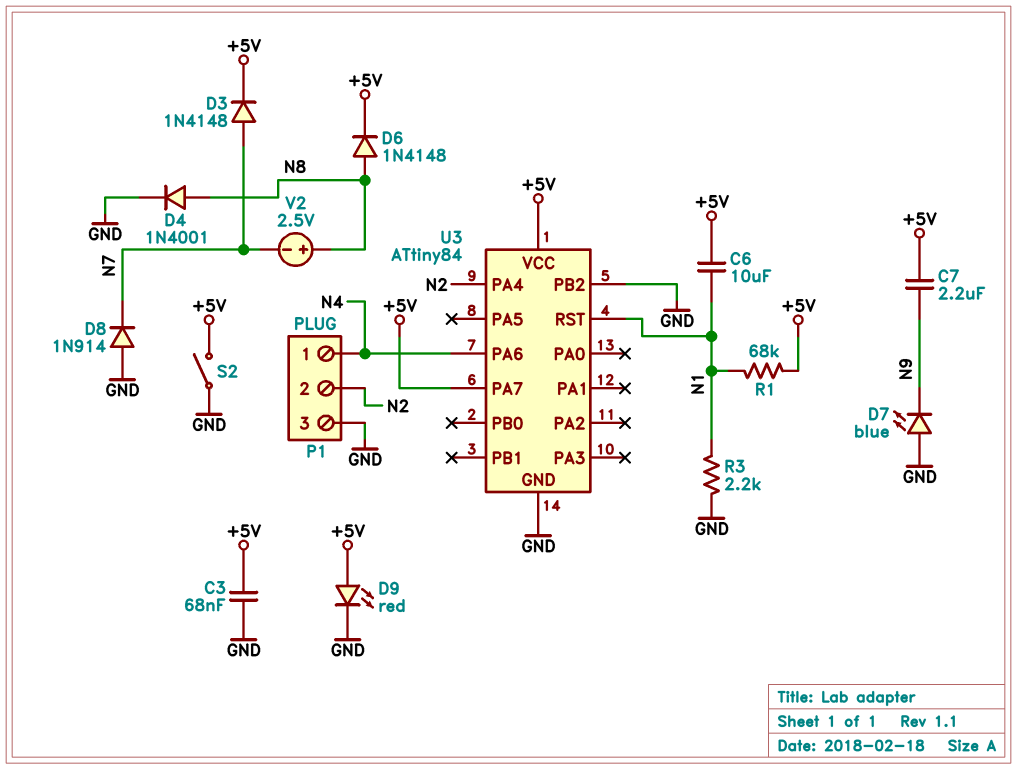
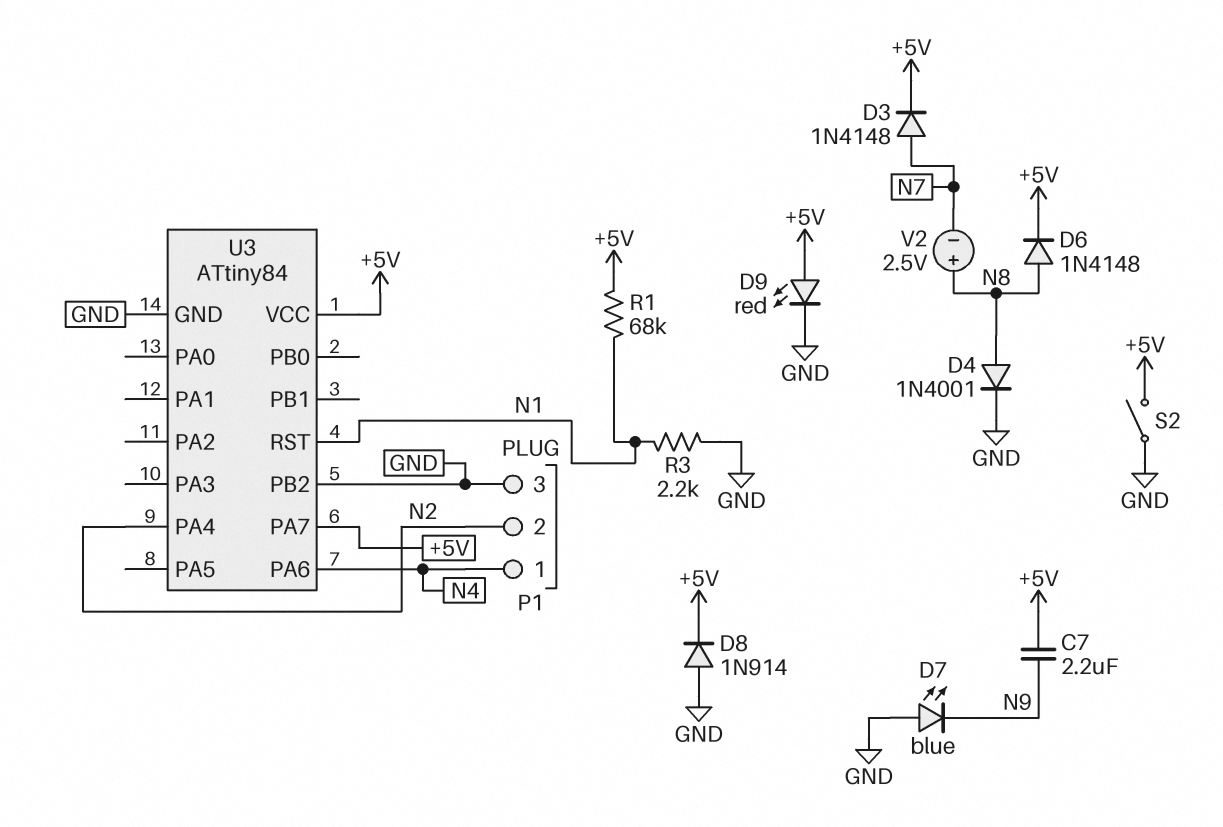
C3: 68nF (+5V, GND) -> none
C6: 10uF (+5V, N1) -> none
D8: diode 1N914 (A GND, K N7) -> diode 1N914 (A GND, K +5V)

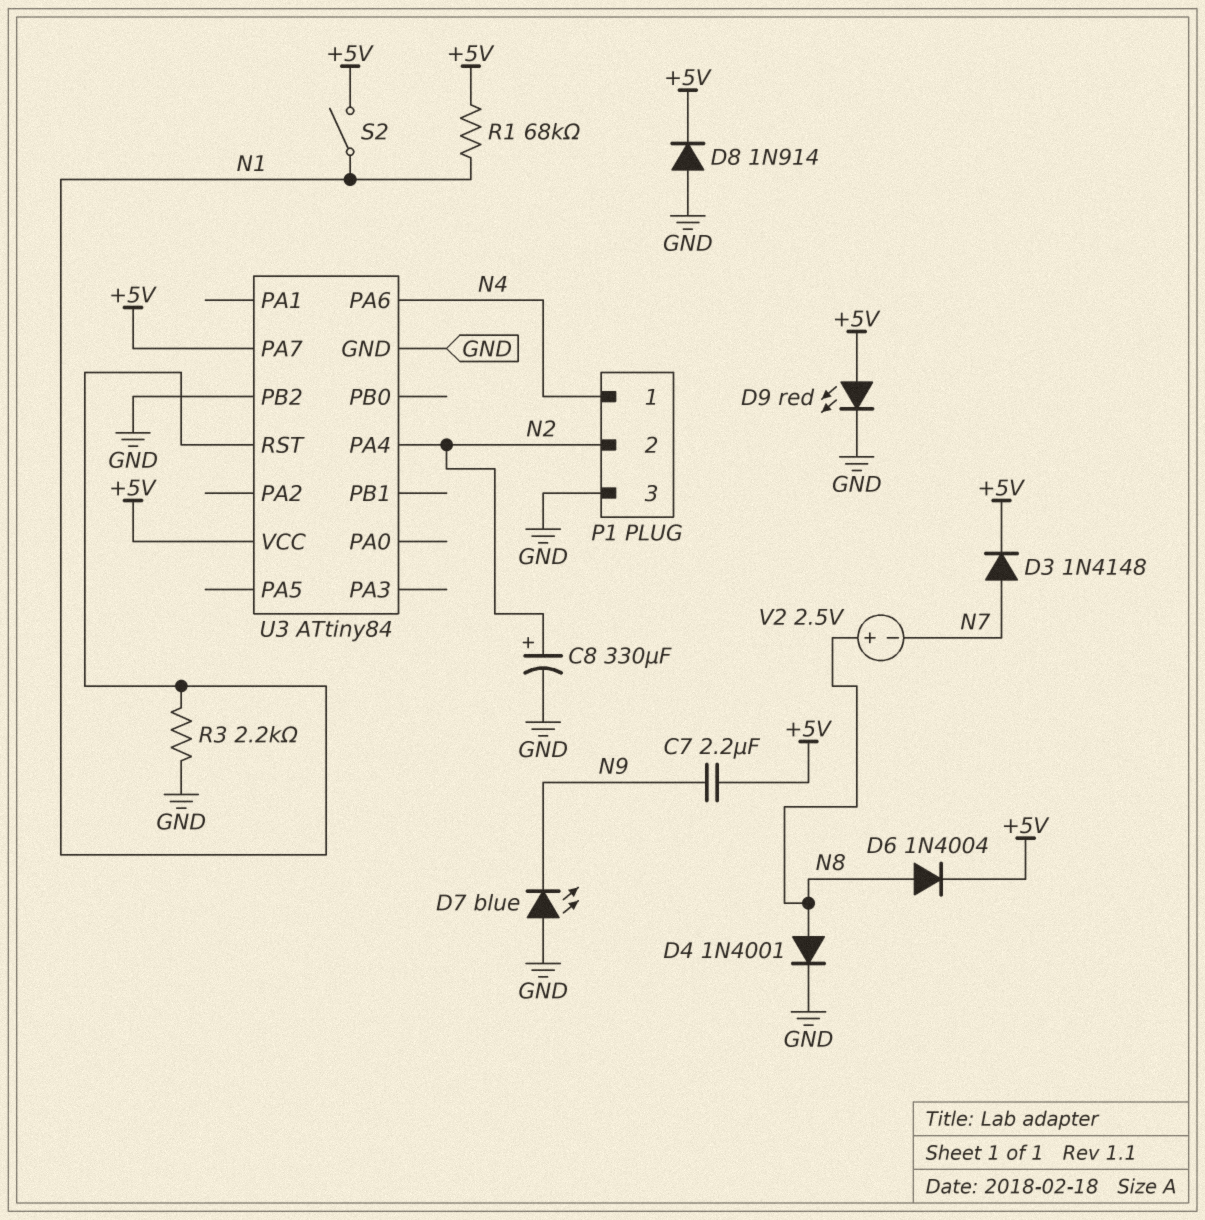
C8: none -> 330uF (plus N2, minus GND)
D6: diode 1N4148 (A N8, K +5V) -> diode 1N4004 (A N8, K +5V)
S2: switch (+5V, GND) -> switch (+5V, N1)

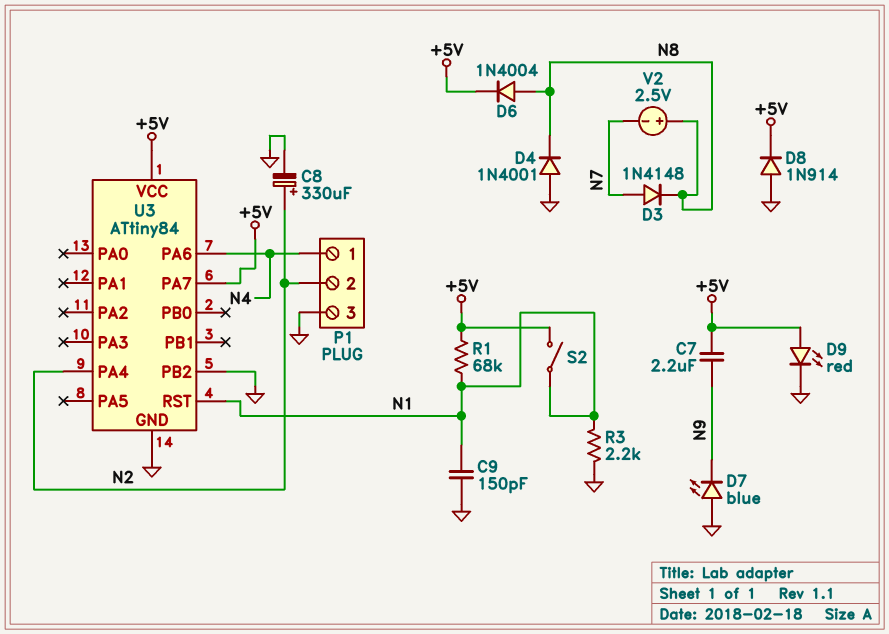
C9: none -> 150pF (GND, N1)
D3: diode 1N4148 (A N7, K +5V) -> diode 1N4148 (A N7, K N8)
D4: diode 1N4001 (A N8, K GND) -> diode 1N4001 (A GND, K N8)

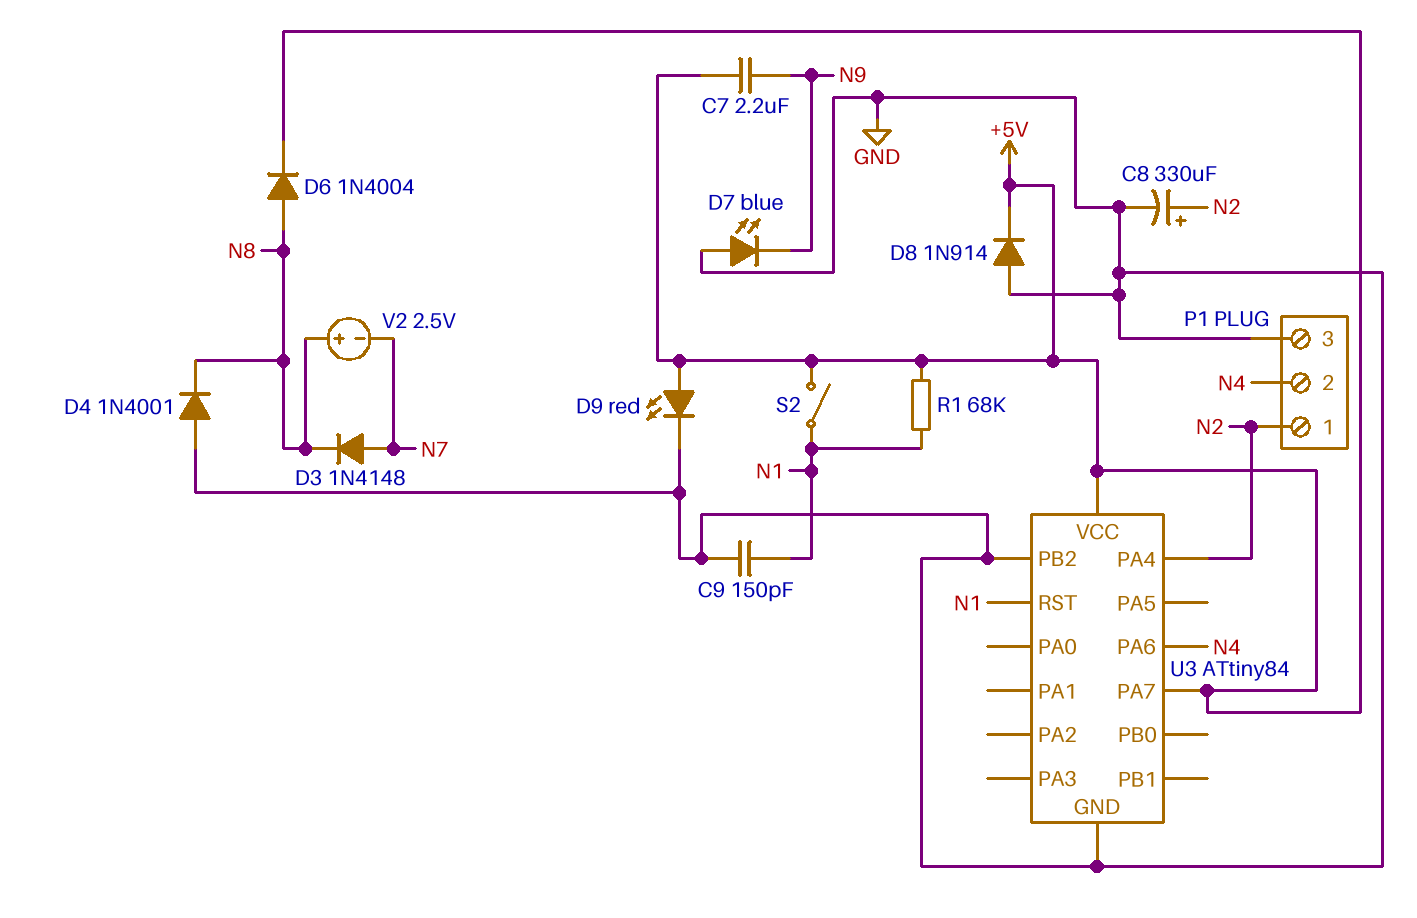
P1 pin 1: N4 -> N2
P1 pin 2: N2 -> N4
R3: 2.2k (GND, N1) -> none

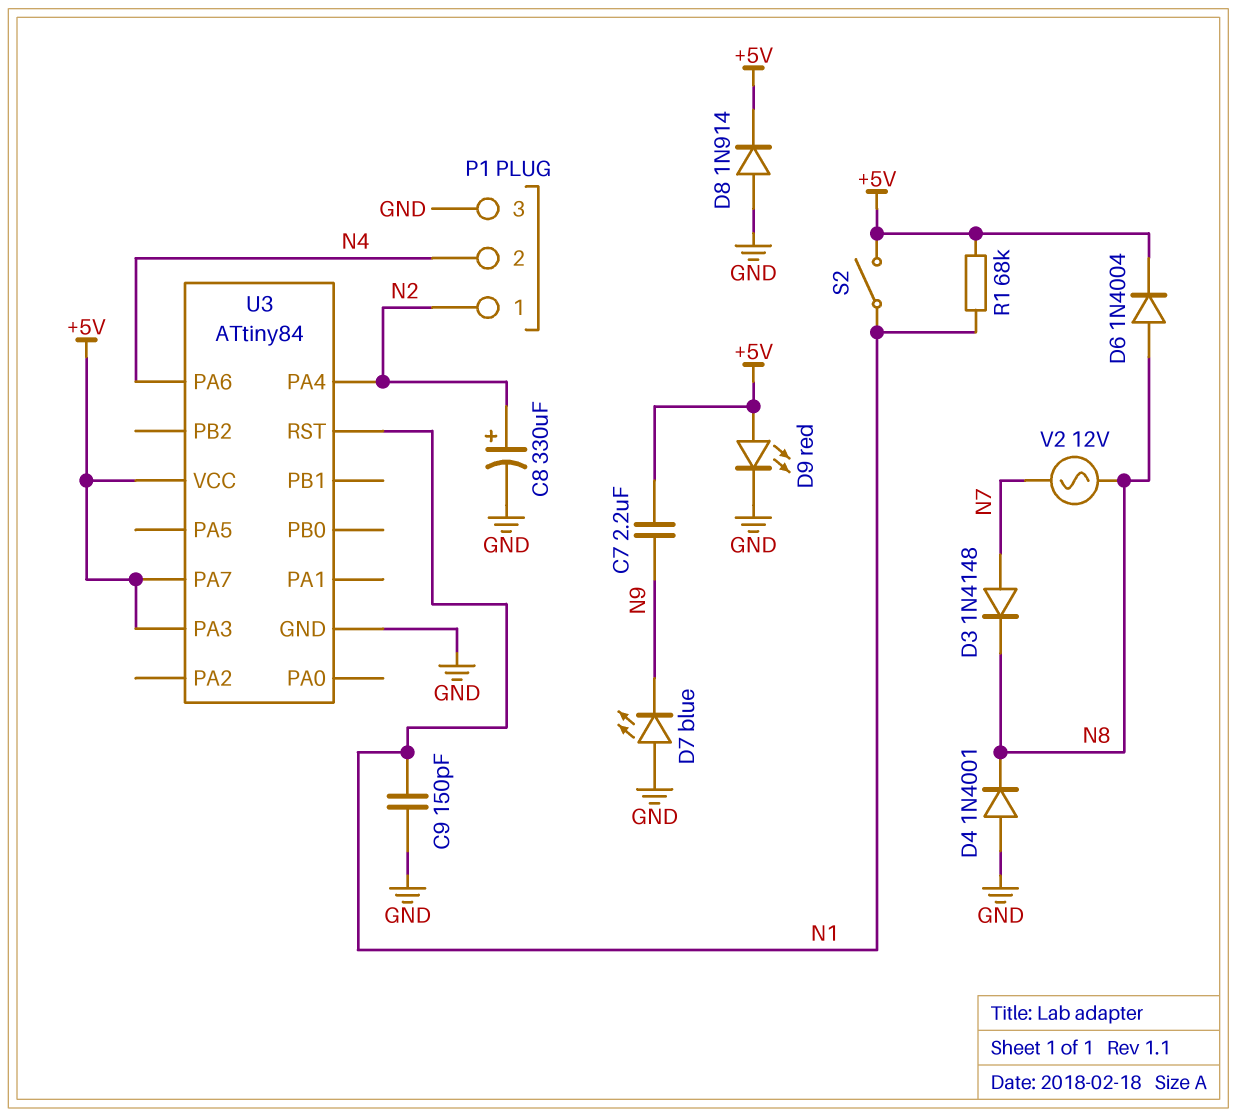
U3 pin PA3: none -> +5V
U3 pin PB2: GND -> none
V2: 2.5V (plus N8, minus N7) -> AC 12V (N7, N8)

